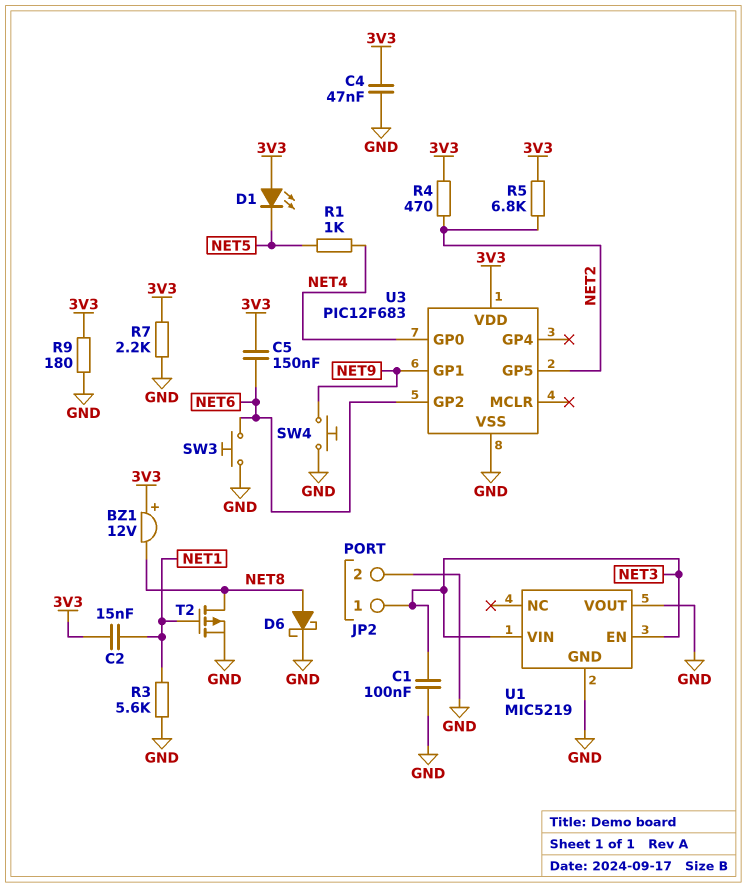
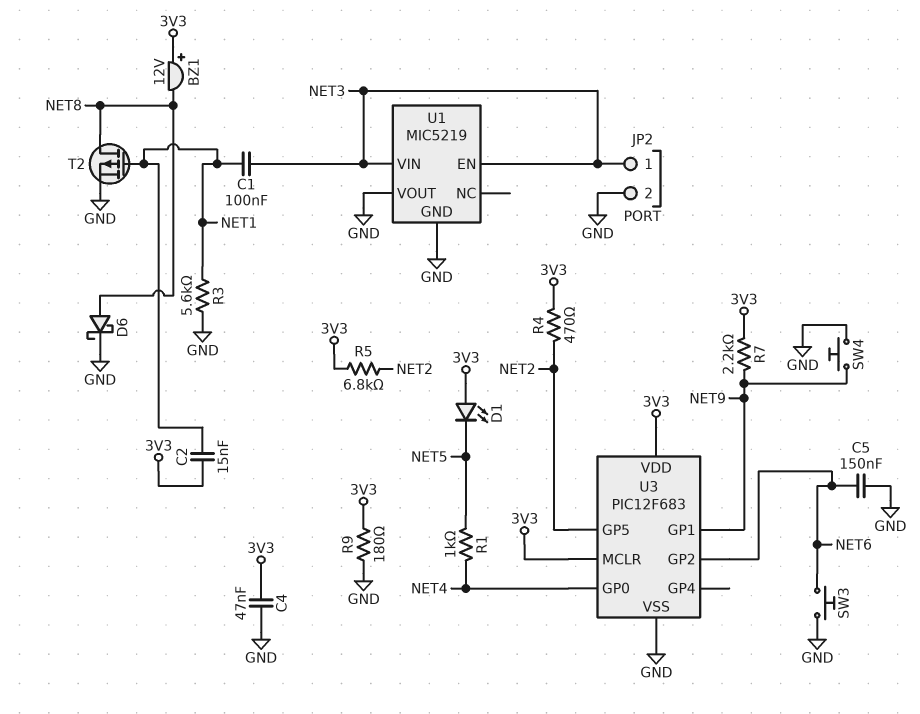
C1: 100nF (GND, NET3) -> 100nF (NET1, NET3)
C5: 150nF (3V3, NET6) -> 150nF (GND, NET6)
R7: 2.2k (3V3, GND) -> 2.2k (3V3, NET9)
U3 pin MCLR: none -> 3V3

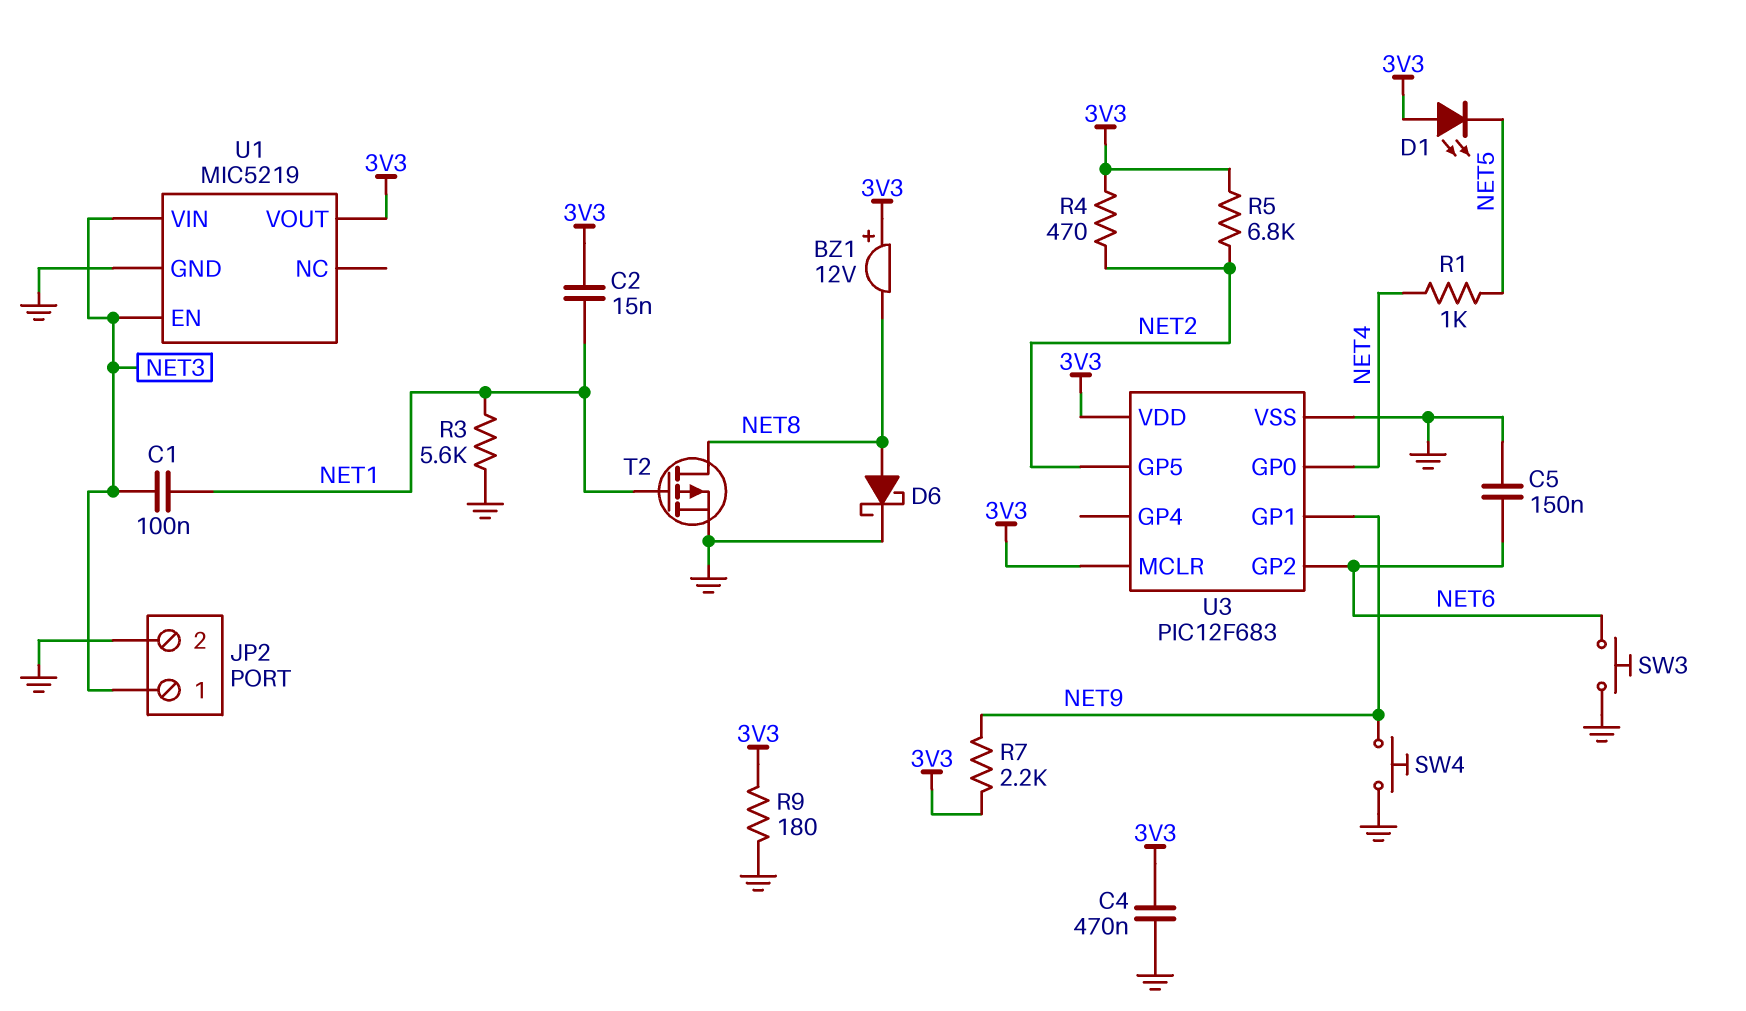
C4: 47nF (3V3, GND) -> 470nF (3V3, GND)
U1 pin VOUT: GND -> 3V3

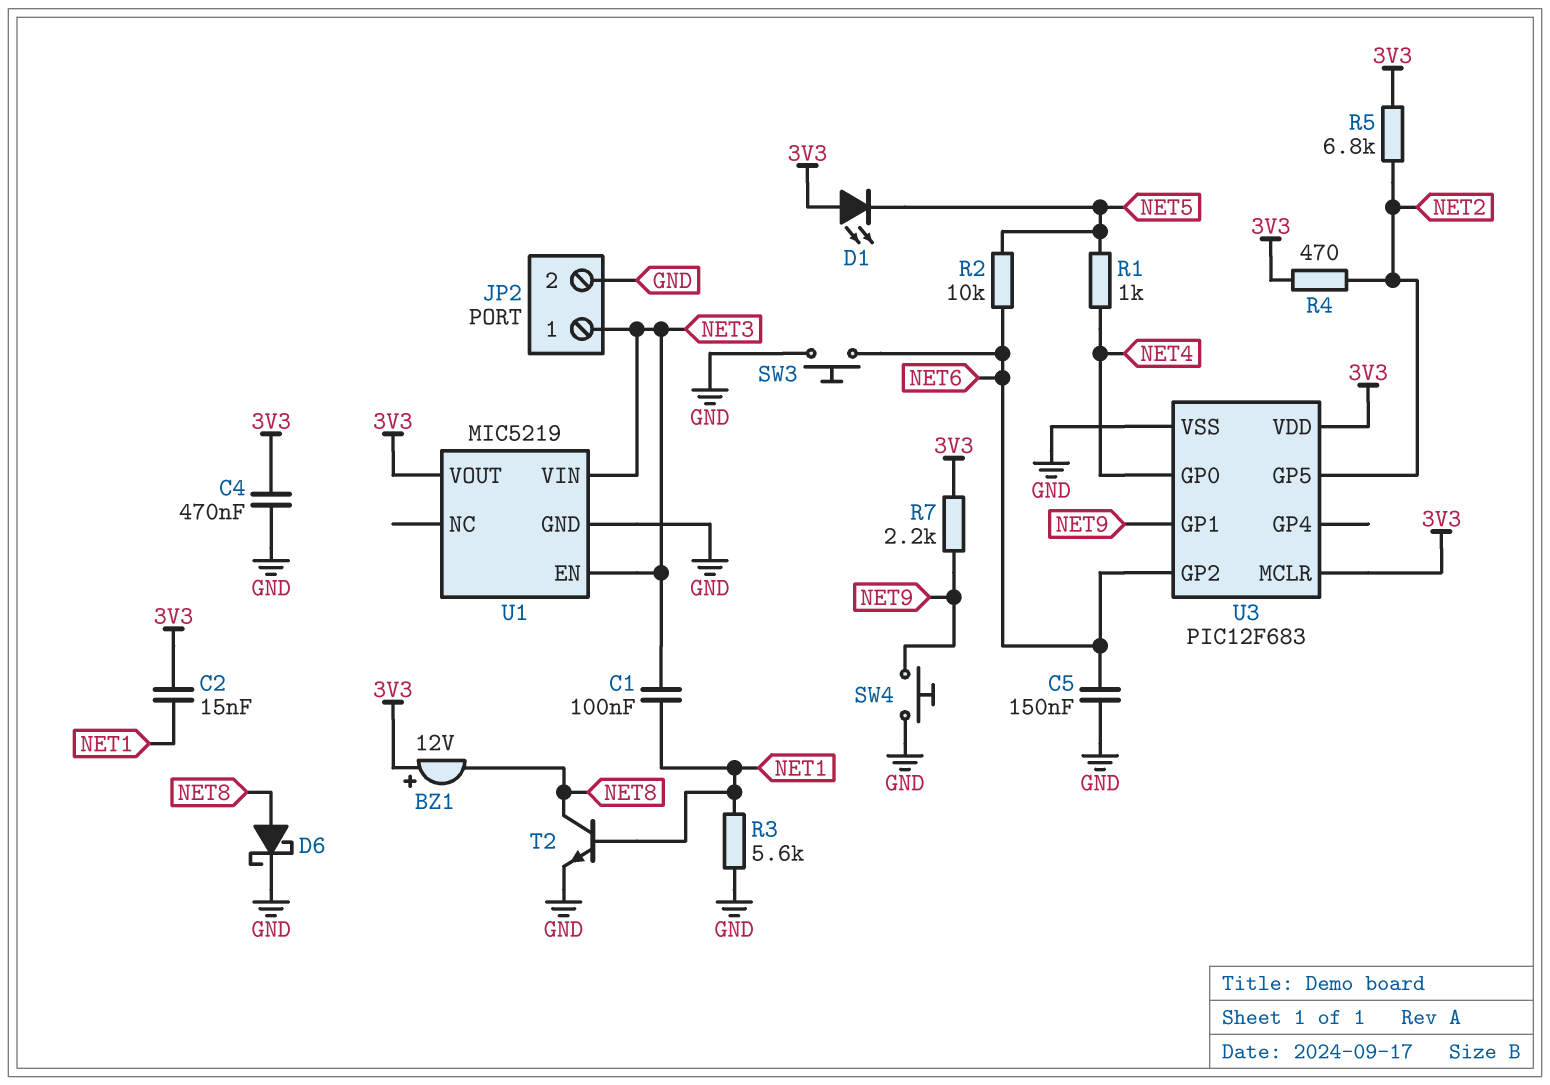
R2: none -> 10k (NET5, NET6)
R9: 180 (3V3, GND) -> none
T2: PMOS (G NET1, D NET8, S GND) -> NPN (B NET1, C NET8, E GND)

